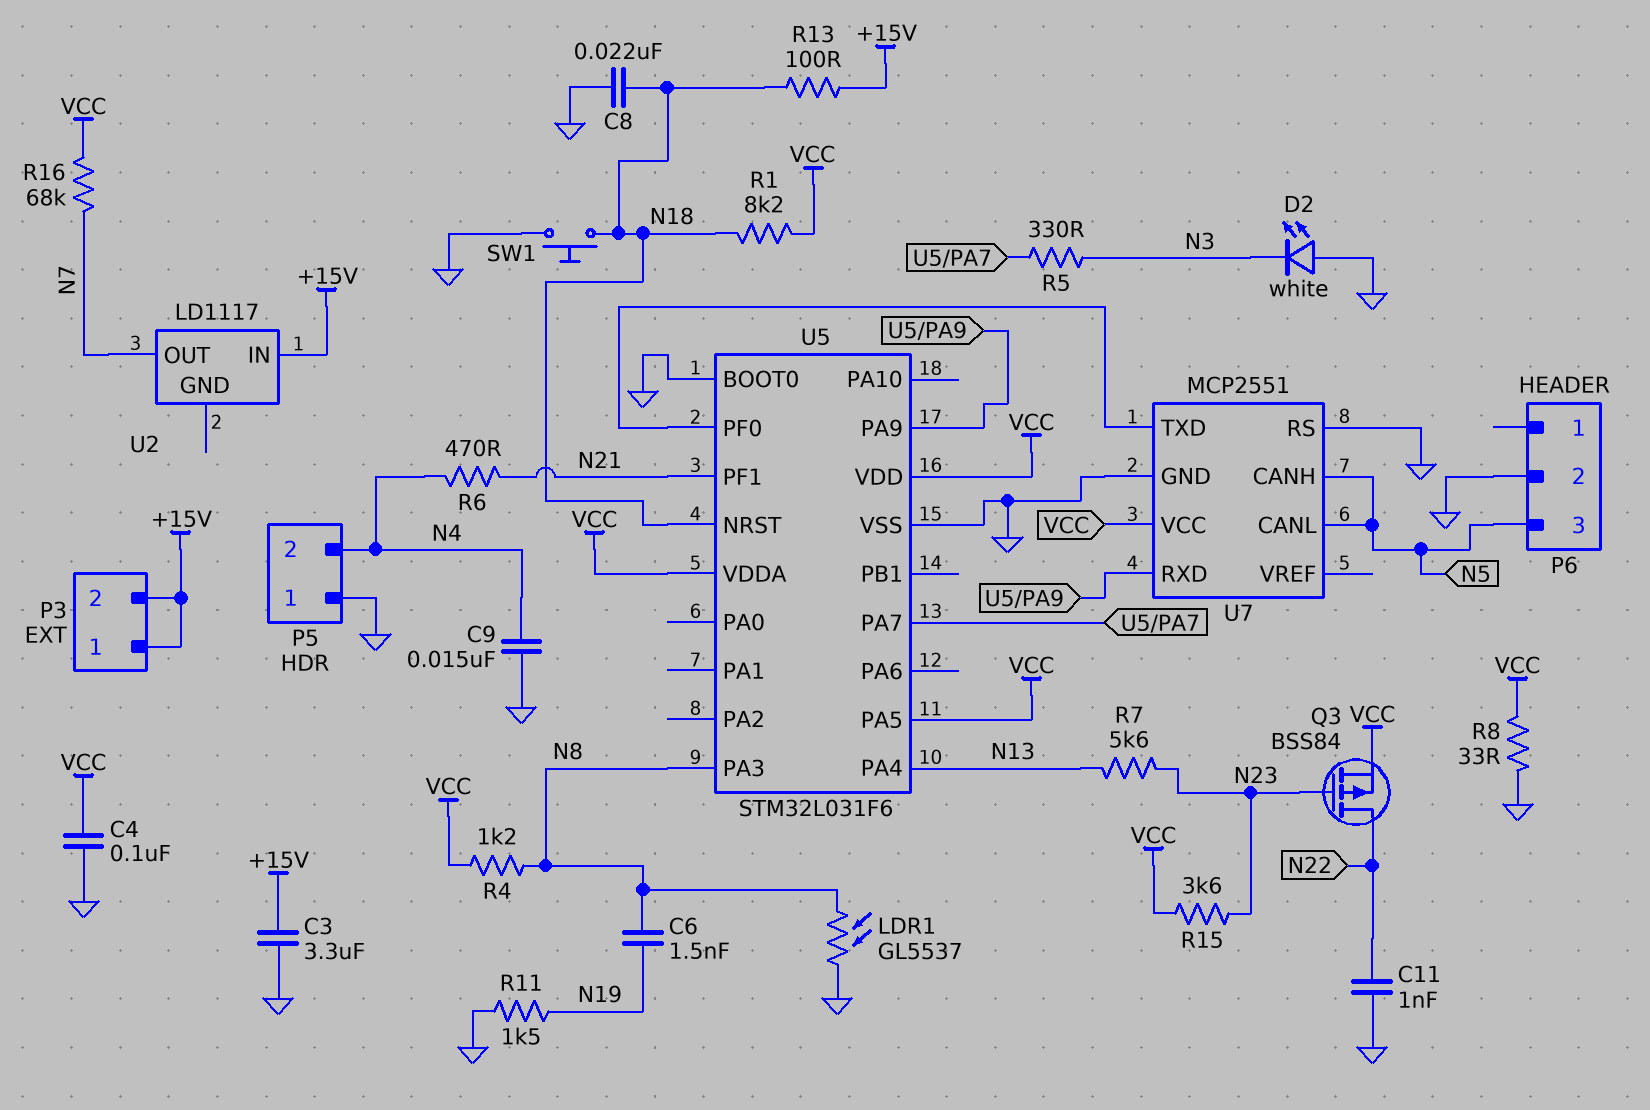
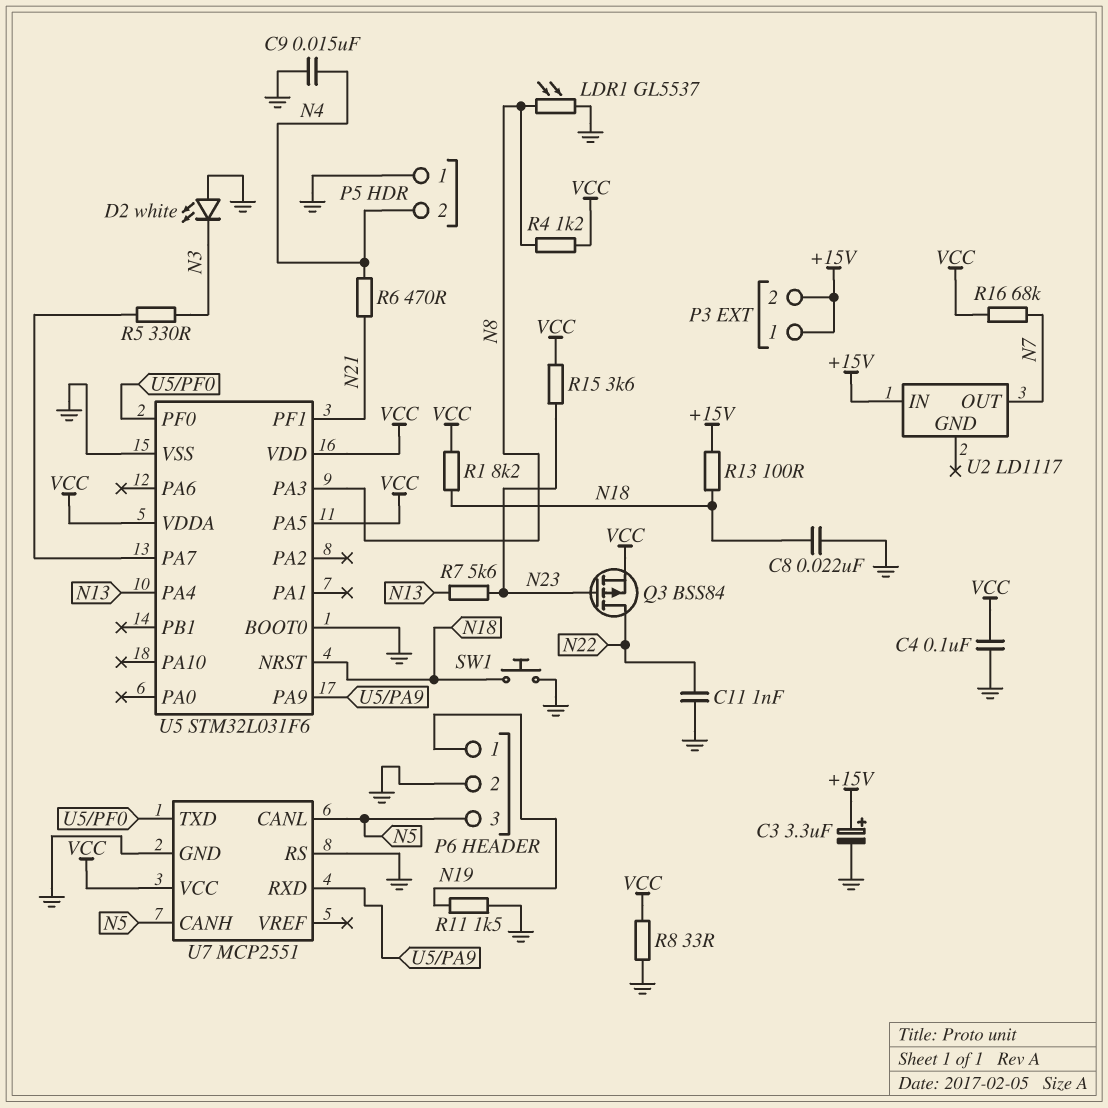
C3: 3.3uF (+15V, GND) -> 3.3uF (plus +15V, minus GND)
C6: 1.5nF (N8, N19) -> none
P6 pin 1: none -> N19

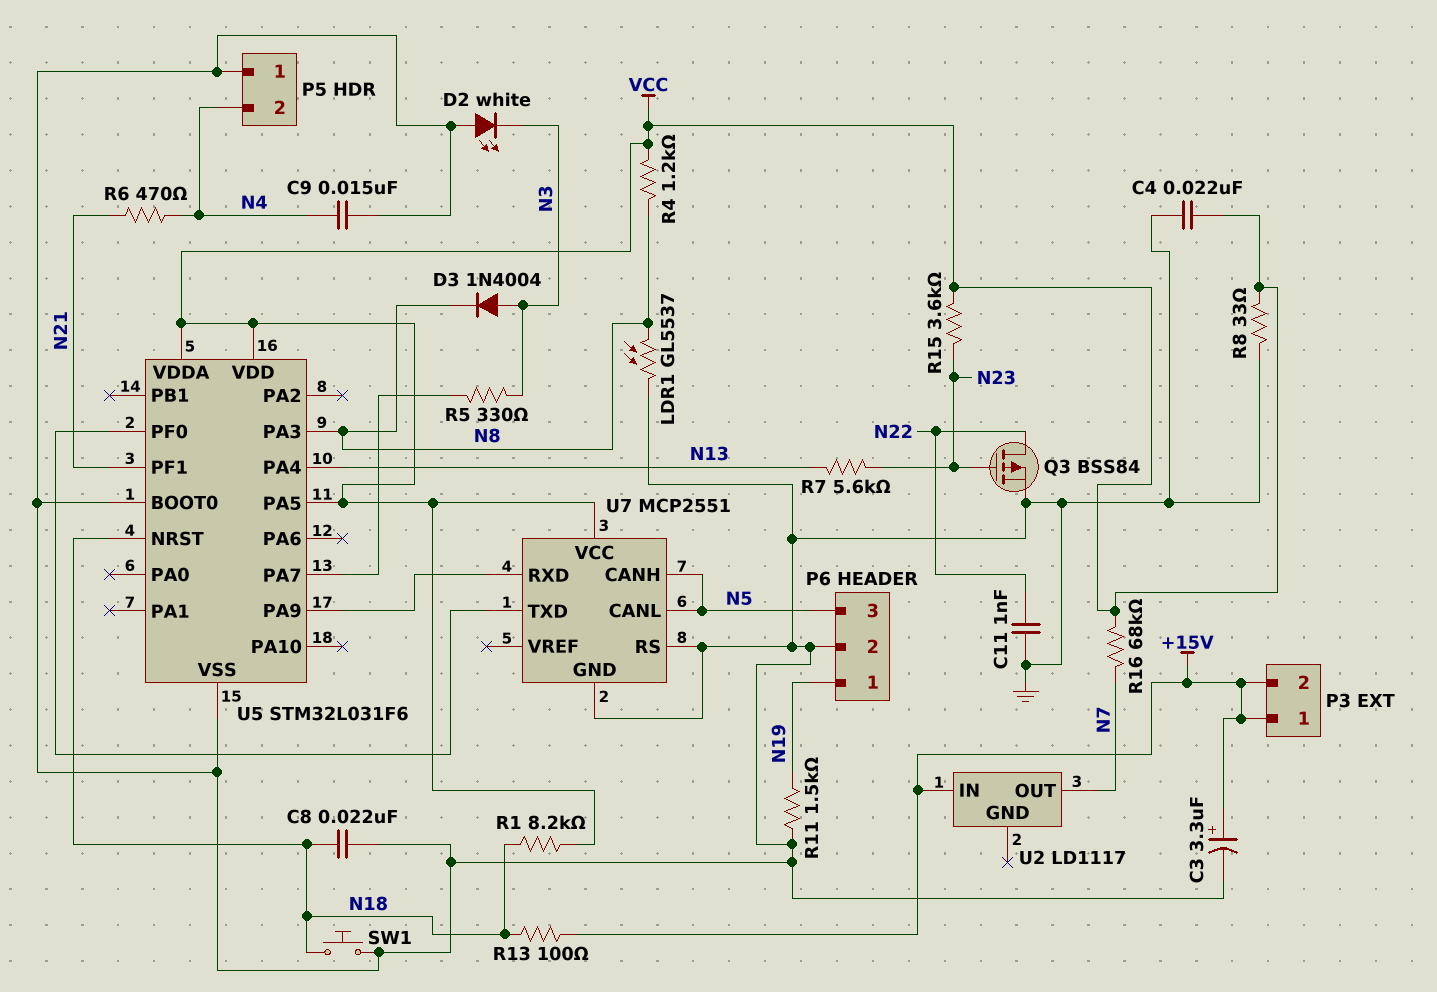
C4: 100nF (GND, VCC) -> 22nF (GND, VCC)
D3: none -> diode 1N4004 (A N3, K N8)
Q3: PMOS BSS84 (G N23, D N22, S VCC) -> PMOS BSS84 (G N23, D N22, S GND)

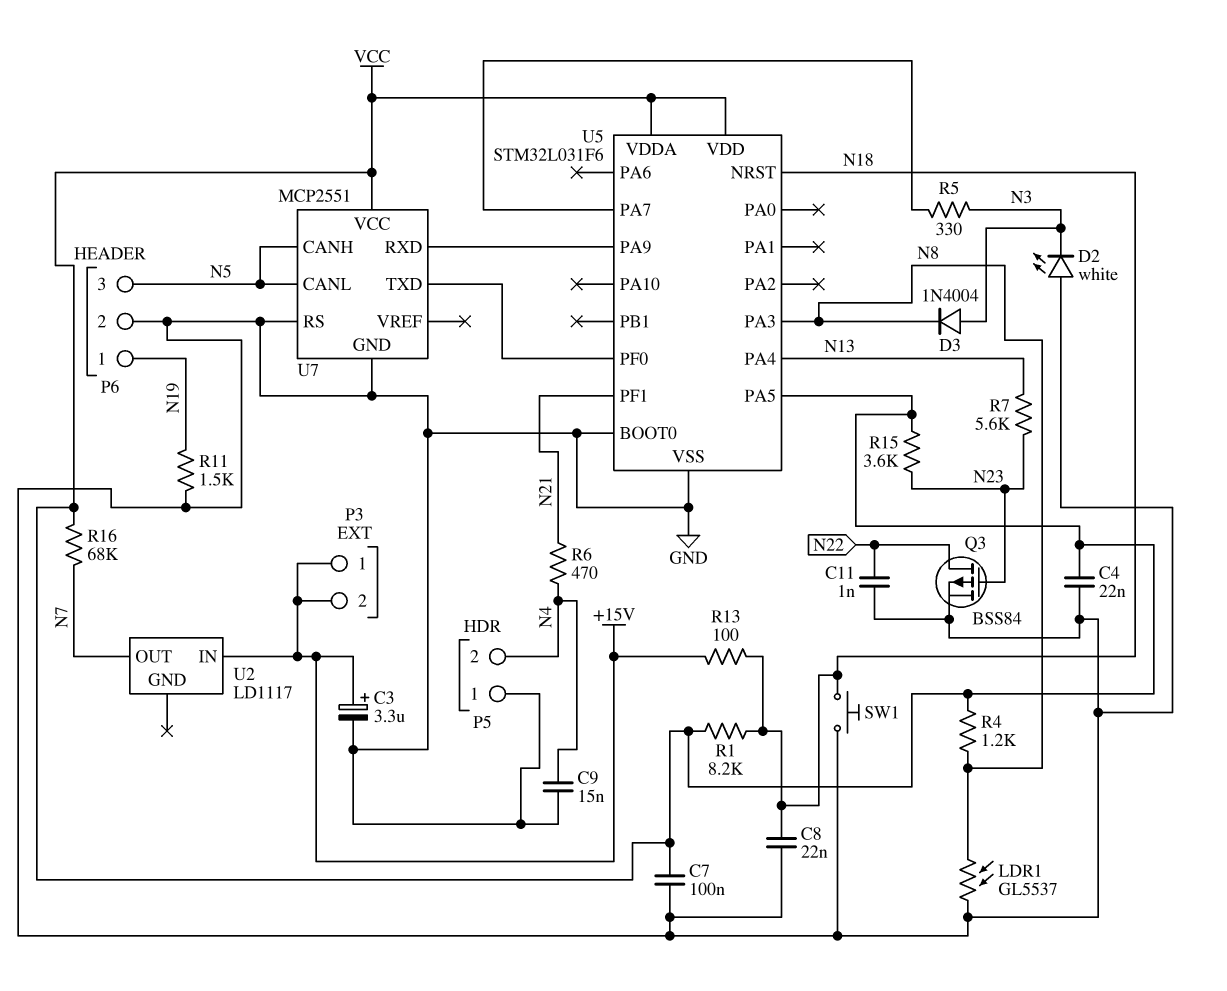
C7: none -> 100nF (GND, VCC)
R8: 33 (GND, VCC) -> none

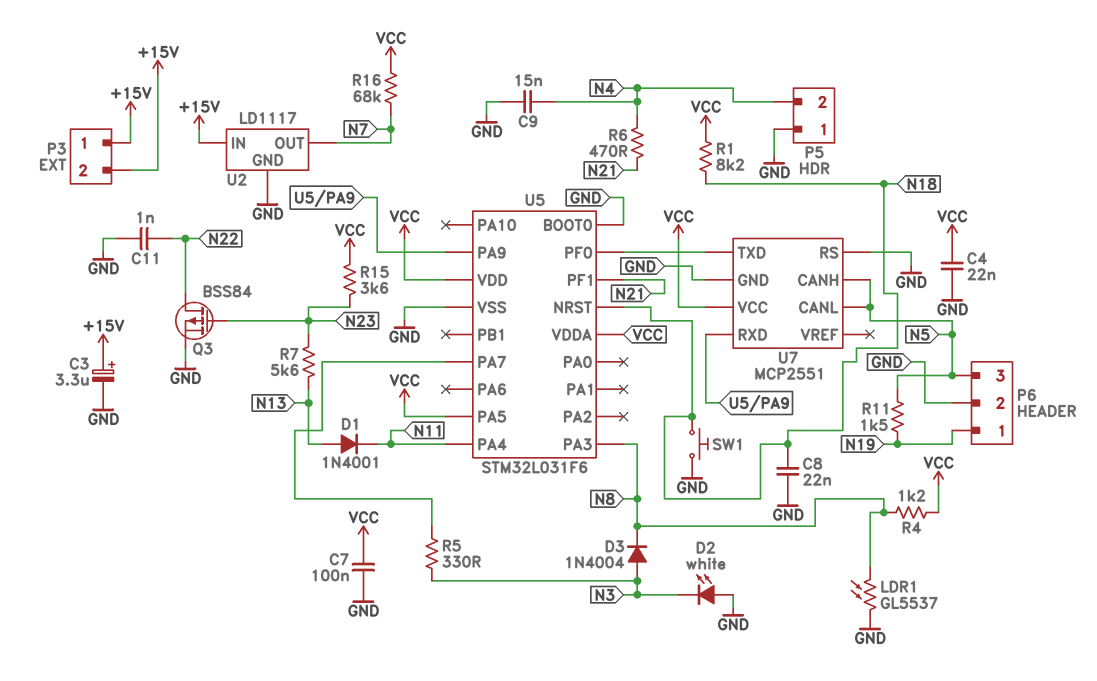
D1: none -> diode 1N4001 (A N13, K N11)
R11: 1.5k (GND, N19) -> 1.5k (N5, N19)
R13: 100 (+15V, N18) -> none
U2 pin GND: none -> GND
U5 pin PA4: N13 -> N11

